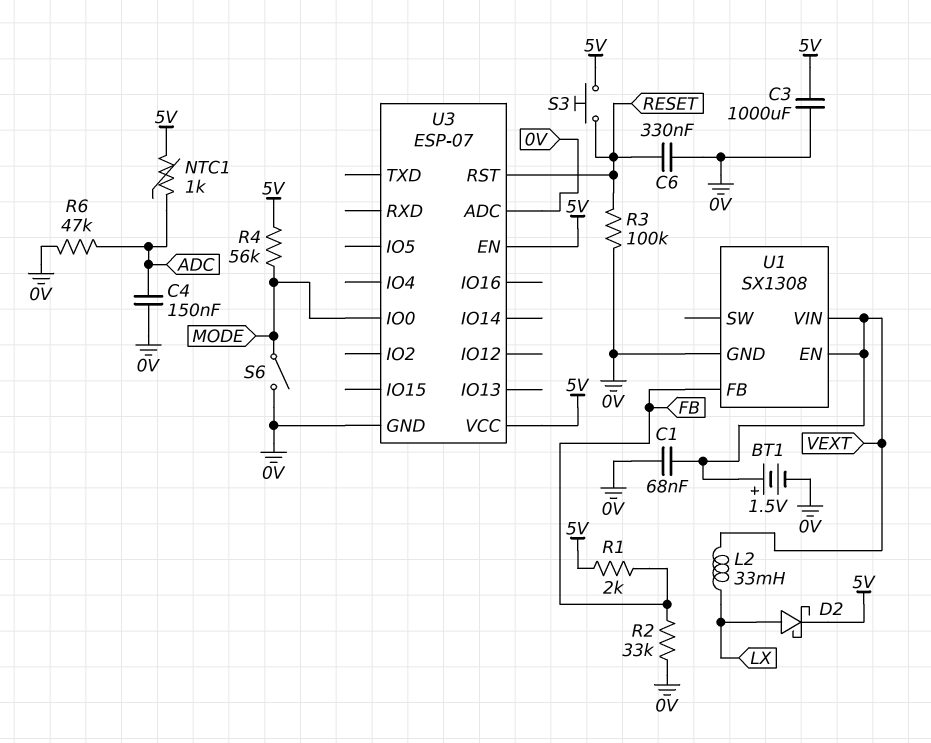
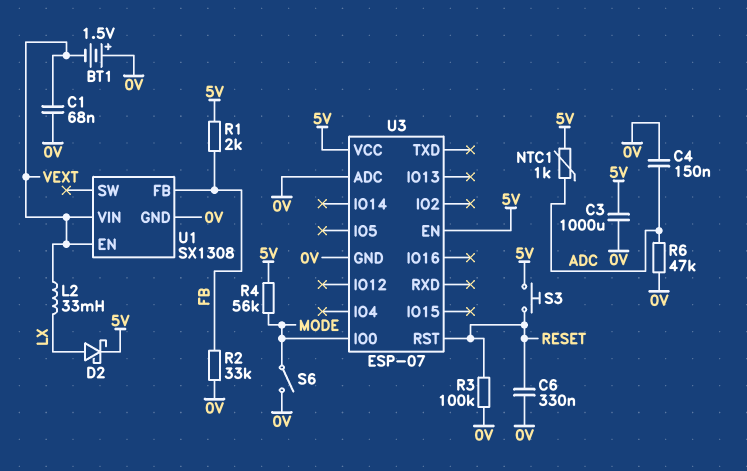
BT1: 1.5V (plus VEXT, minus 0V) -> 1.5V (plus 0V, minus VEXT)

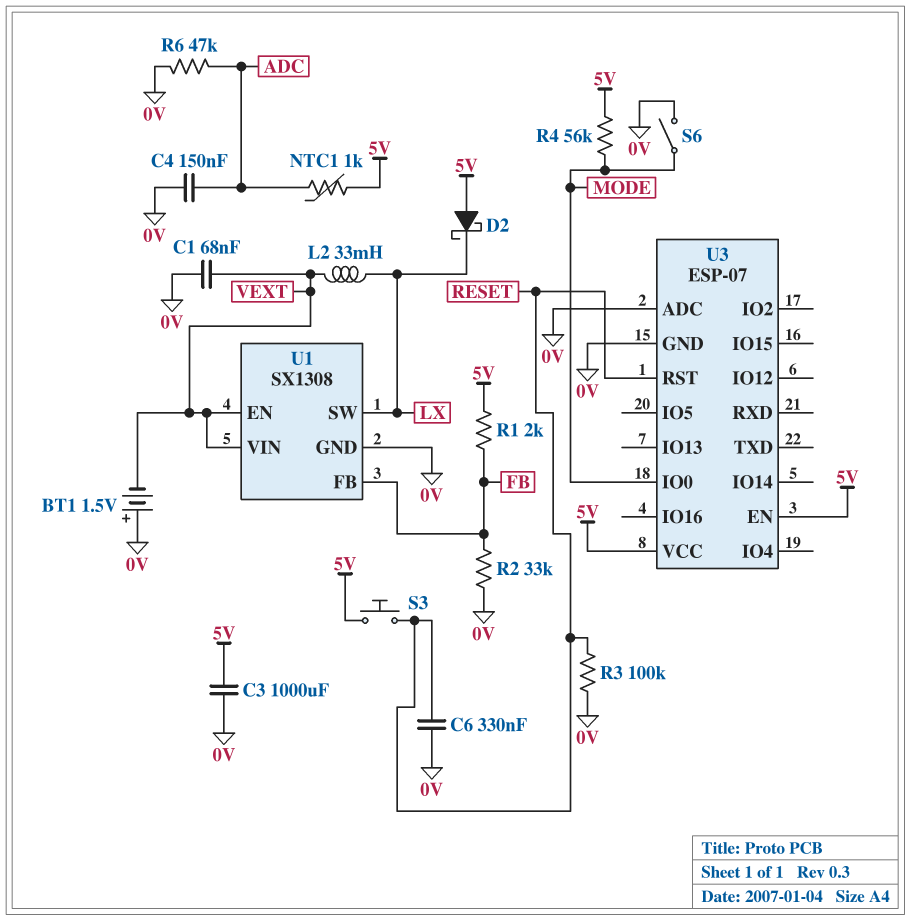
D2: schottky (A LX, K 5V) -> schottky (A 5V, K LX)
U1 pin SW: none -> LX

